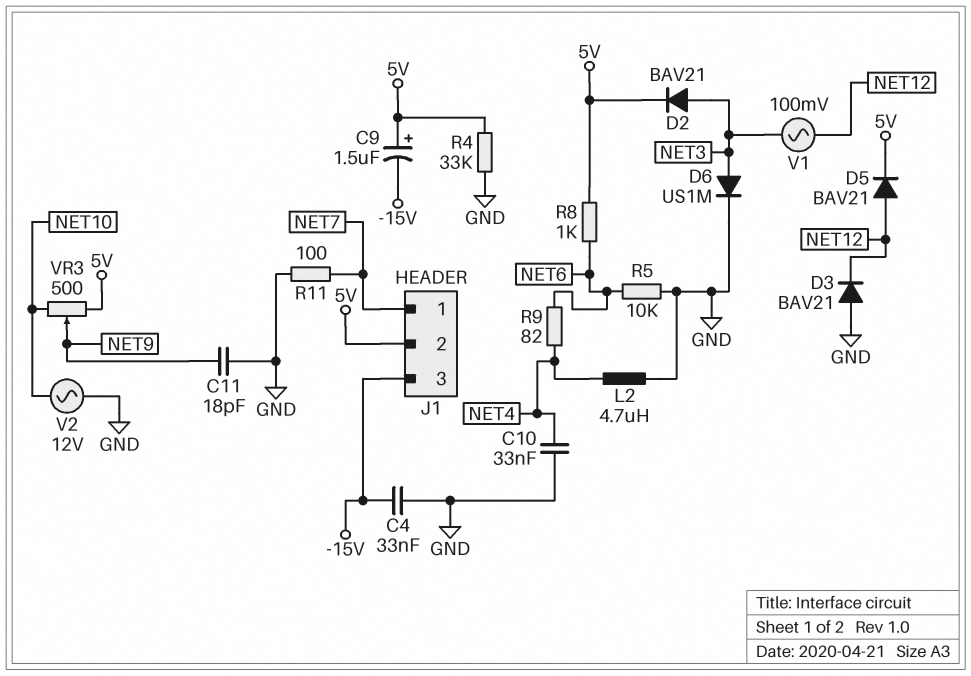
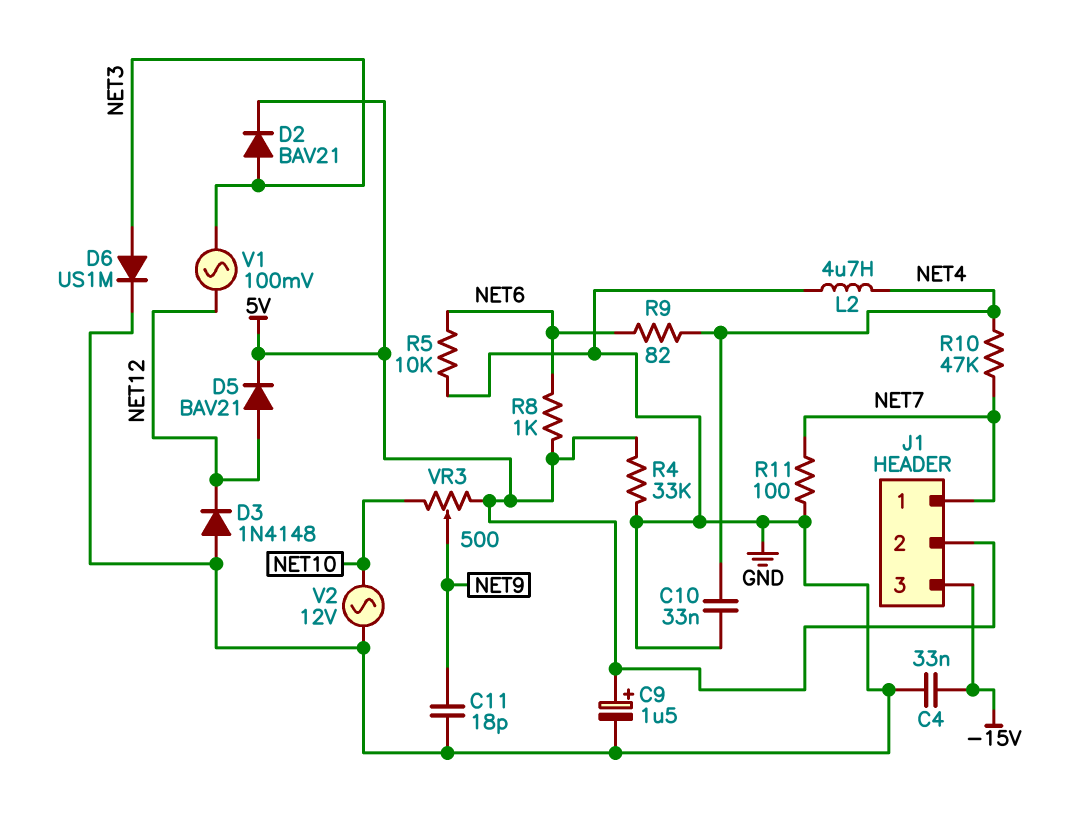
C9: 1.5uF (plus 5V, minus -15V) -> 1.5uF (plus 5V, minus GND)
D3: diode BAV21 (A GND, K NET12) -> diode 1N4148 (A GND, K NET12)
R10: none -> 47k (NET4, NET7)

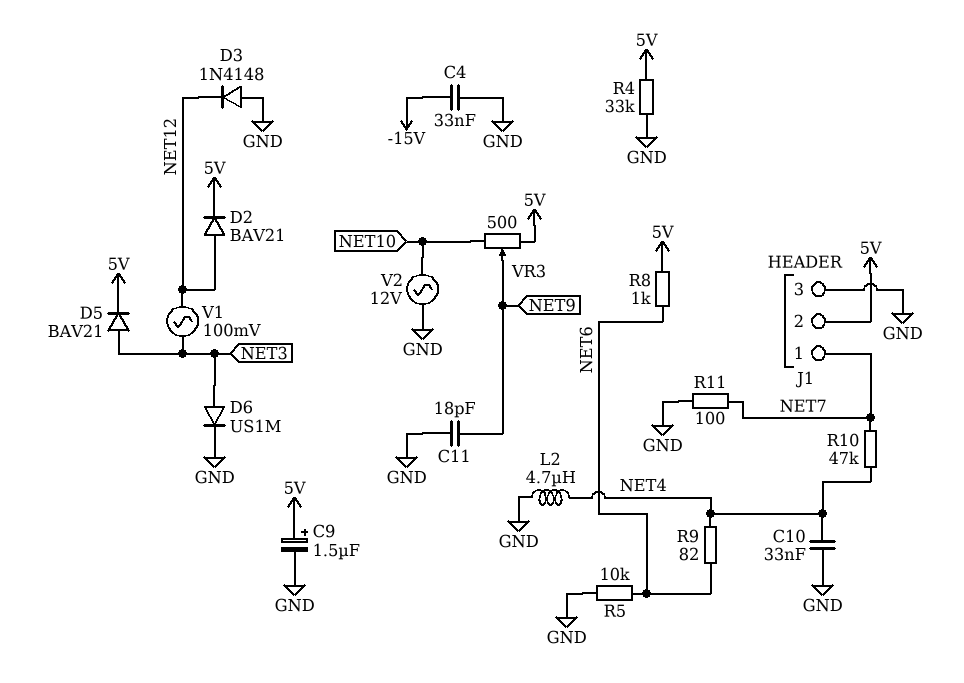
D2: diode BAV21 (A NET3, K 5V) -> diode BAV21 (A NET12, K 5V)
D5: diode BAV21 (A NET12, K 5V) -> diode BAV21 (A NET3, K 5V)
J1 pin 3: -15V -> GND

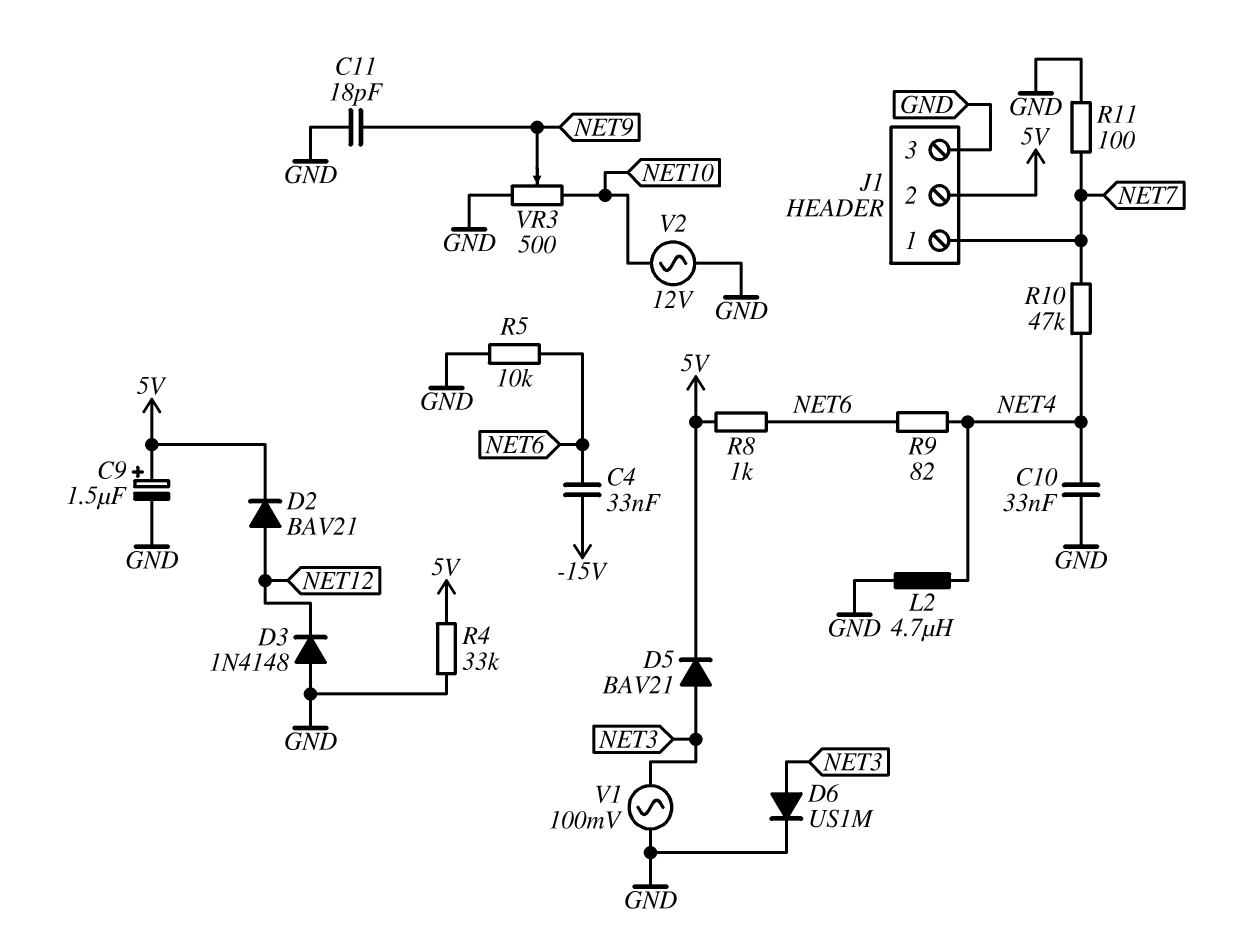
C4: 33nF (-15V, GND) -> 33nF (-15V, NET6)
V1: AC 100mV (NET3, NET12) -> AC 100mV (GND, NET3)
VR3: 500 (5V, NET10, wiper NET9) -> 500 (GND, NET10, wiper NET9)

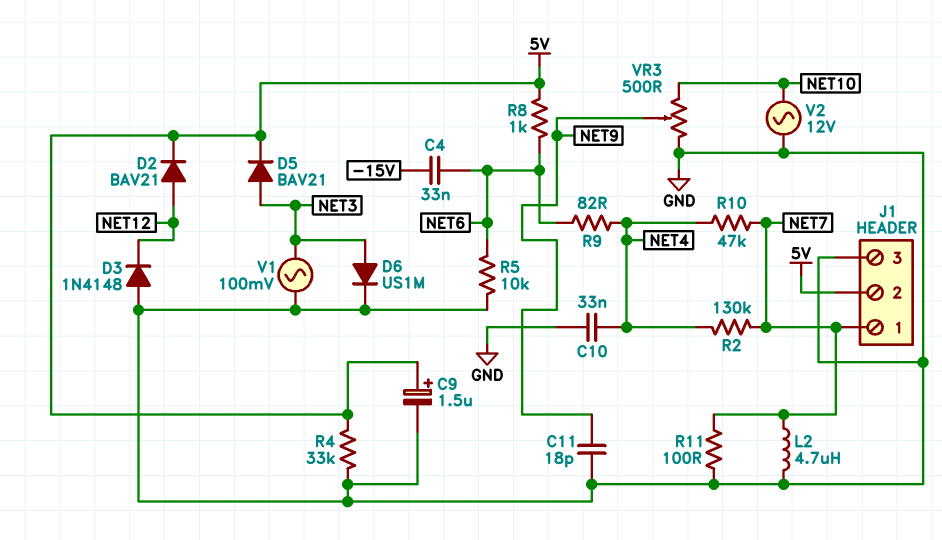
L2: 4.7uH (GND, NET4) -> 4.7uH (GND, NET7)
R2: none -> 130k (NET4, NET7)

